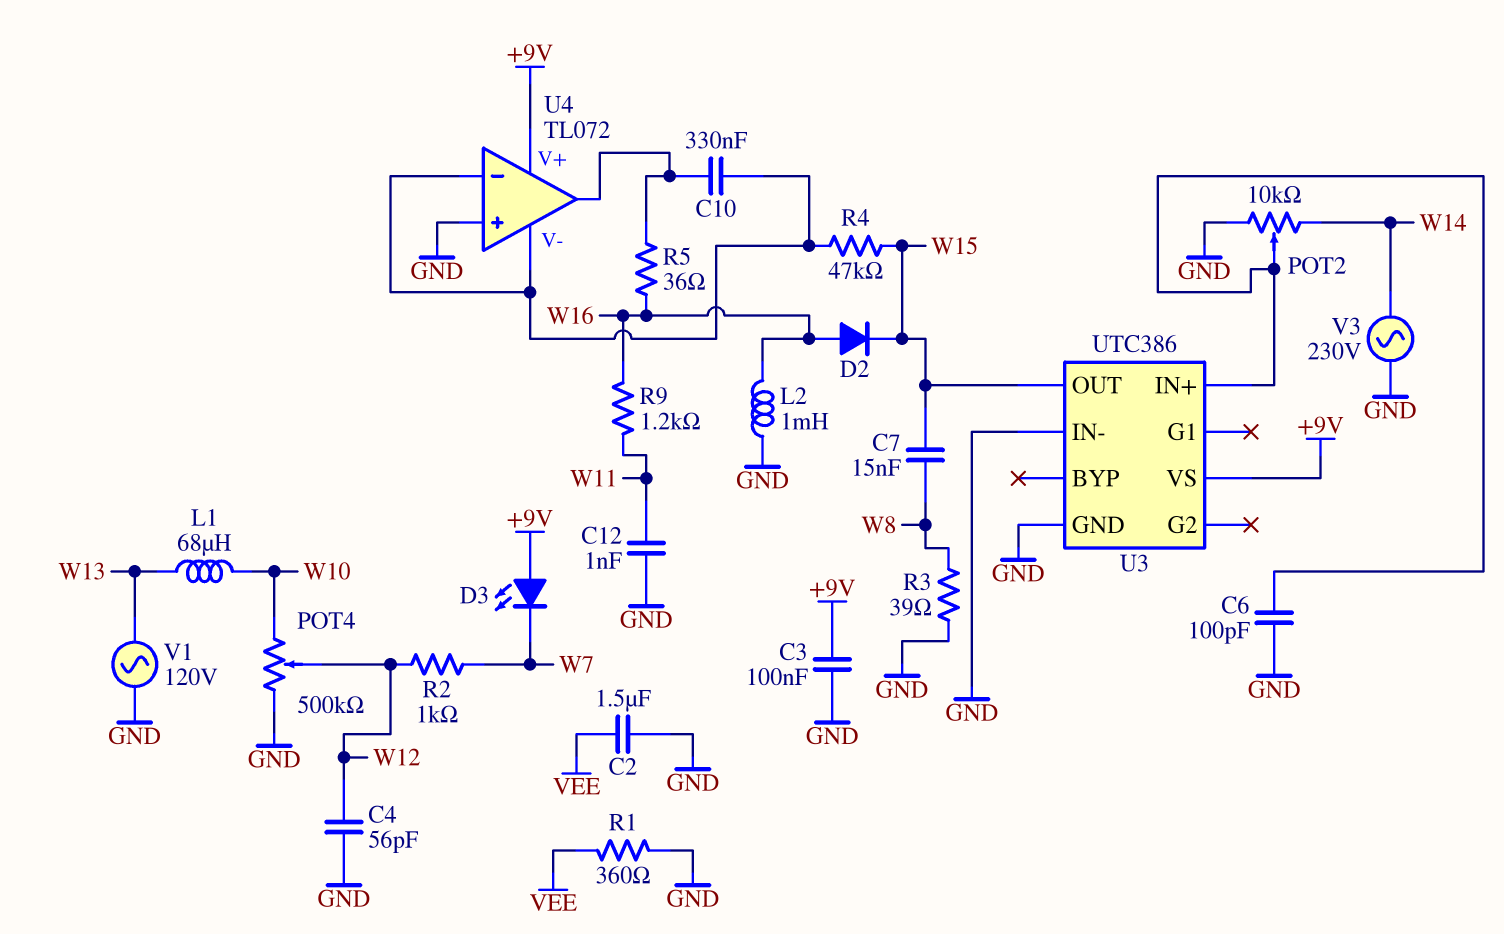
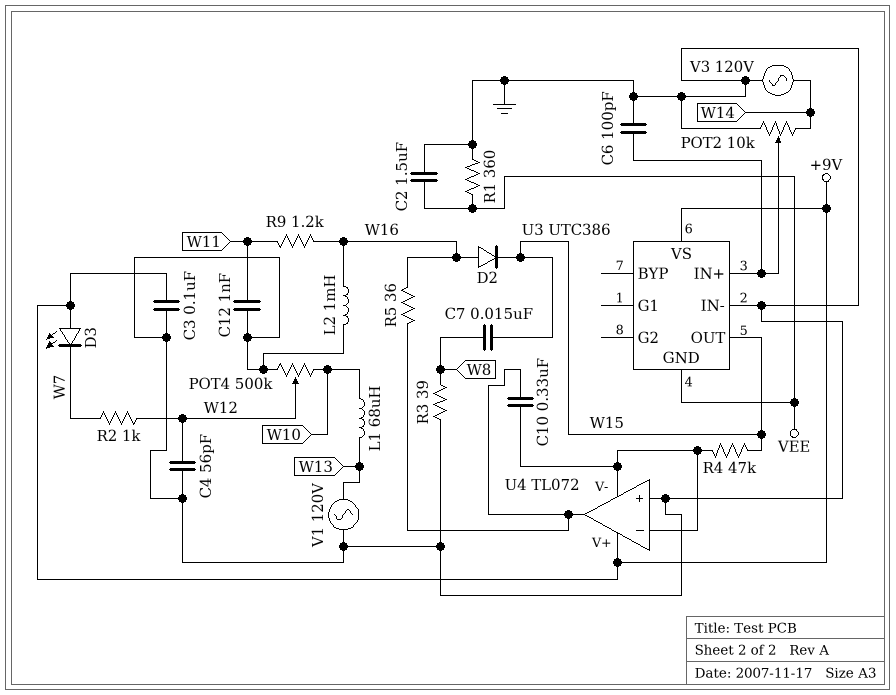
U3 pin GND: GND -> VEE
V3: AC 230V (GND, W14) -> AC 120V (GND, W14)

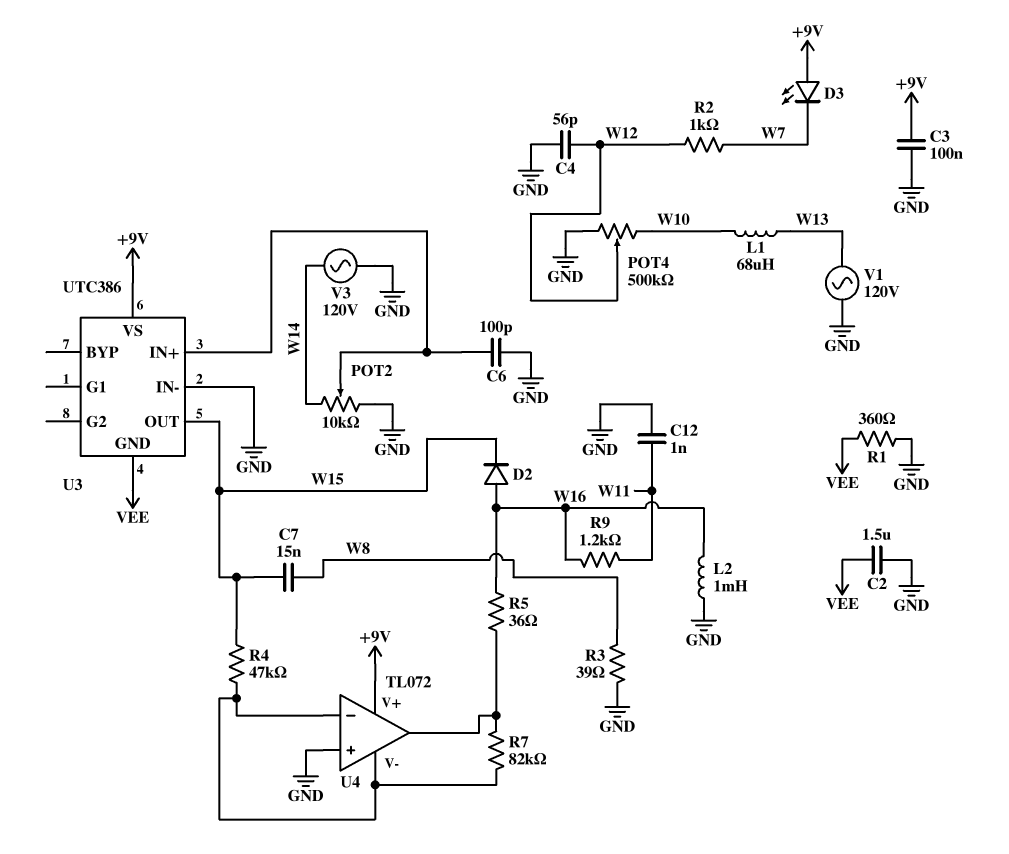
C10: 330nF (U4/V-, U4/out) -> none
R7: none -> 82k (U4/V-, U4/out)

